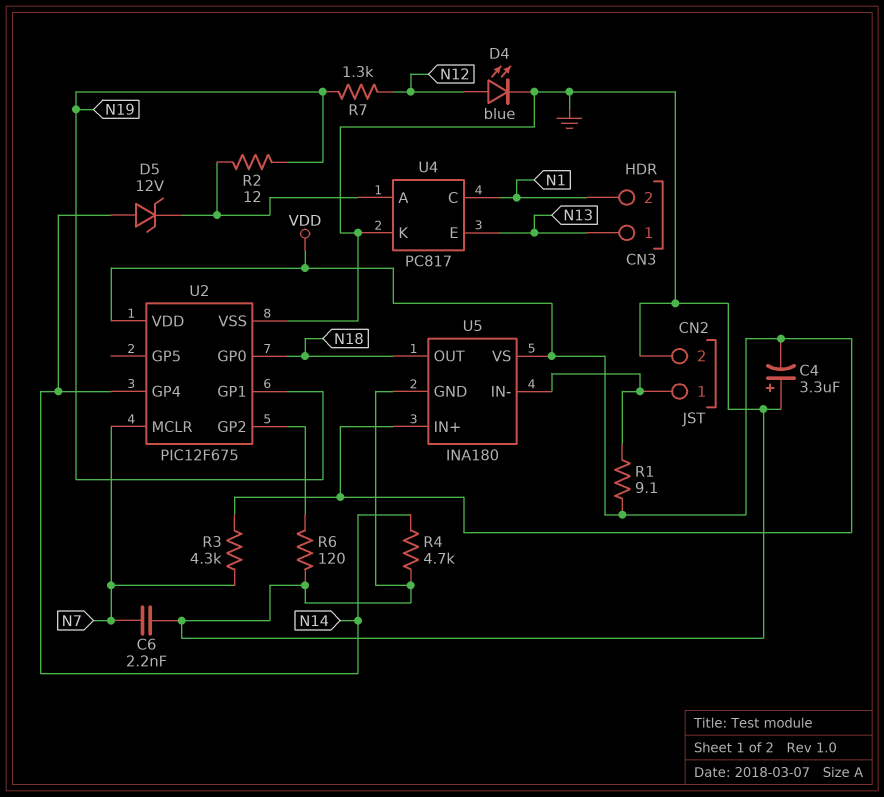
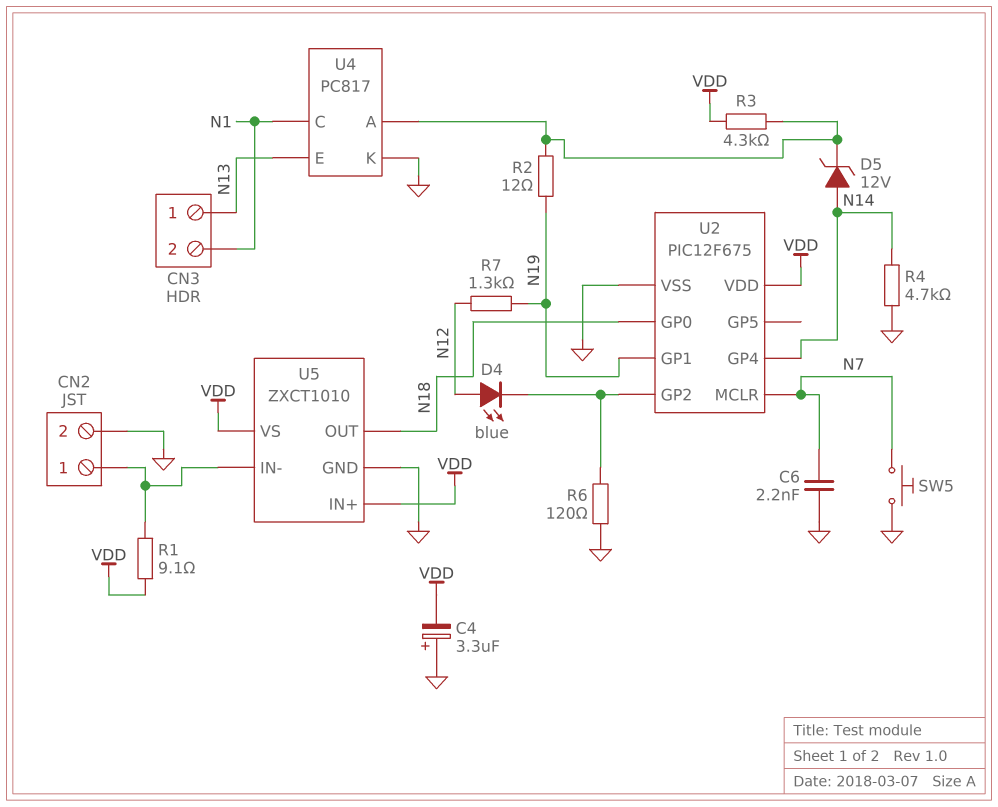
D4: LED blue (A N12, K GND) -> LED blue (A N12, K U2/GP2)
R3: 4.3k (N7, VDD) -> 4.3k (U4/A, VDD)
SW5: none -> button (GND, N7)
U5: INA180 -> ZXCT1010

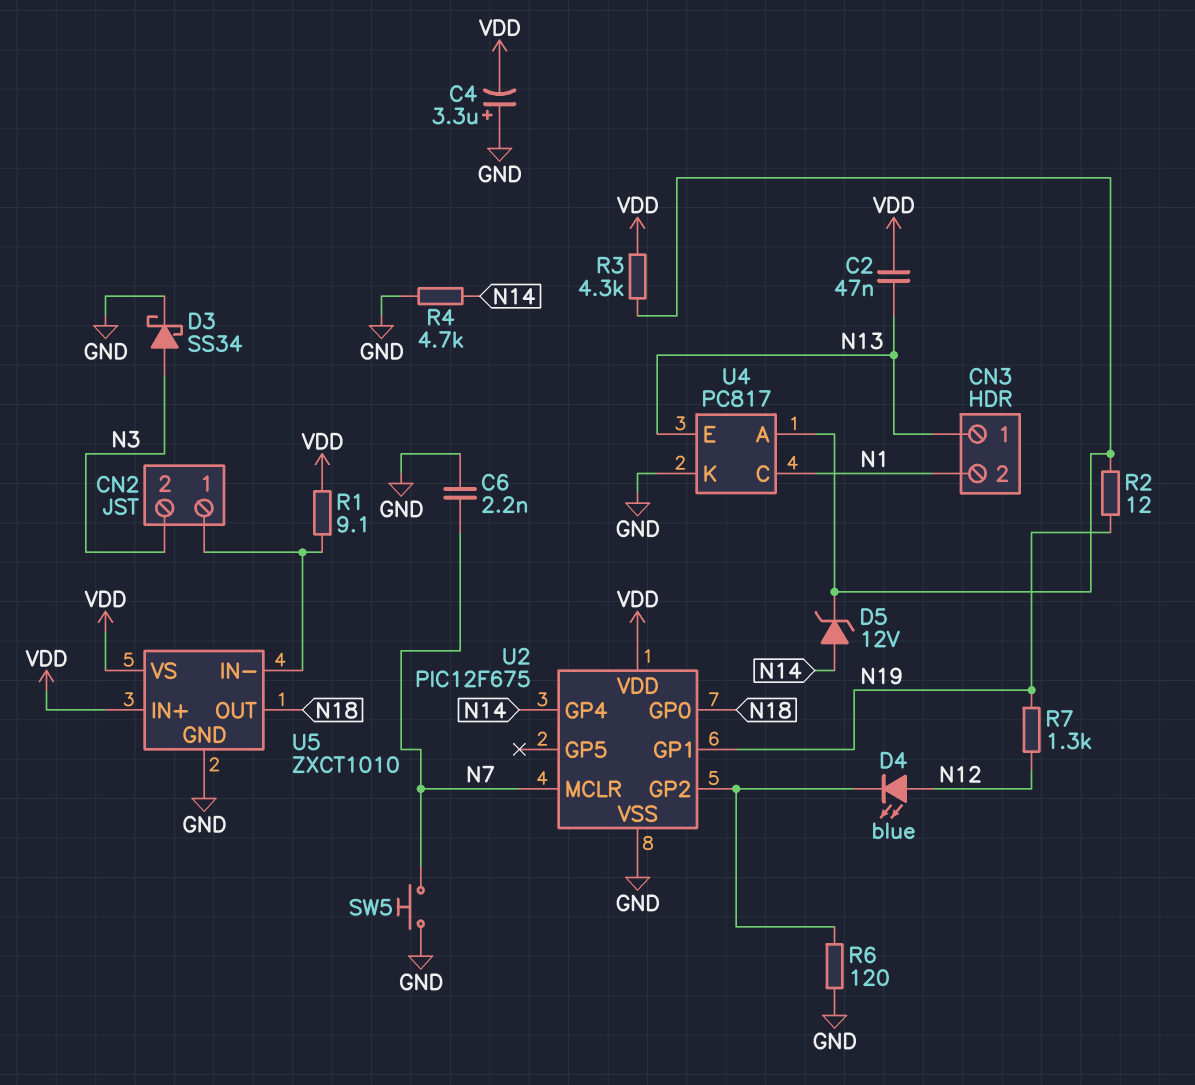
C2: none -> 47nF (N13, VDD)
CN2 pin 2: GND -> N3
D3: none -> schottky SS34 (A N3, K GND)

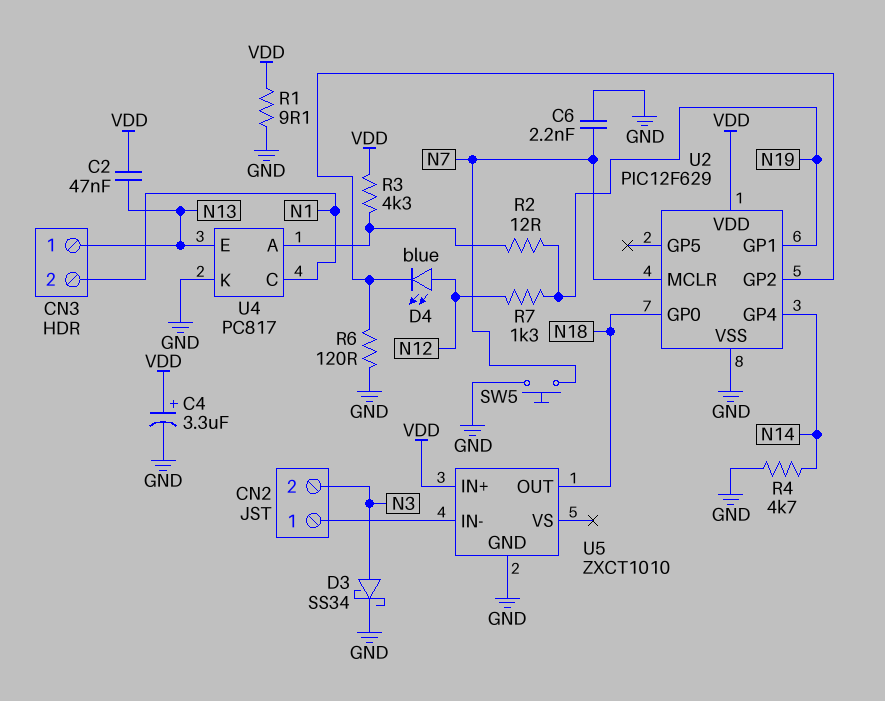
C4: 3.3uF (plus GND, minus VDD) -> 3.3uF (plus VDD, minus GND)
D5: zener 12V (A N14, K U4/A) -> none
R1: 9.1 (CN2/1, VDD) -> 9.1 (GND, VDD)
U2: PIC12F675 -> PIC12F629
U5 pin VS: VDD -> none

